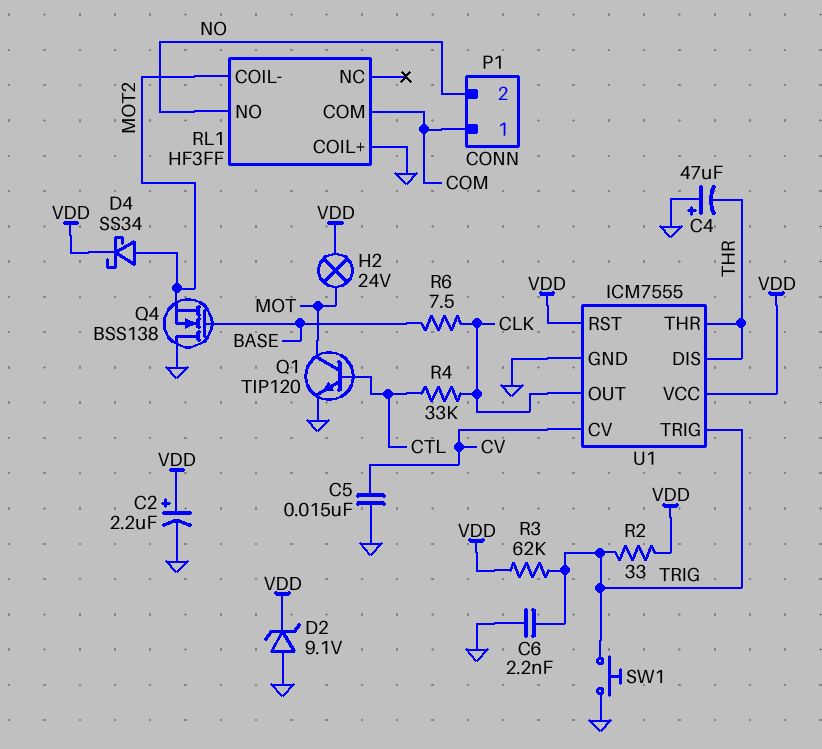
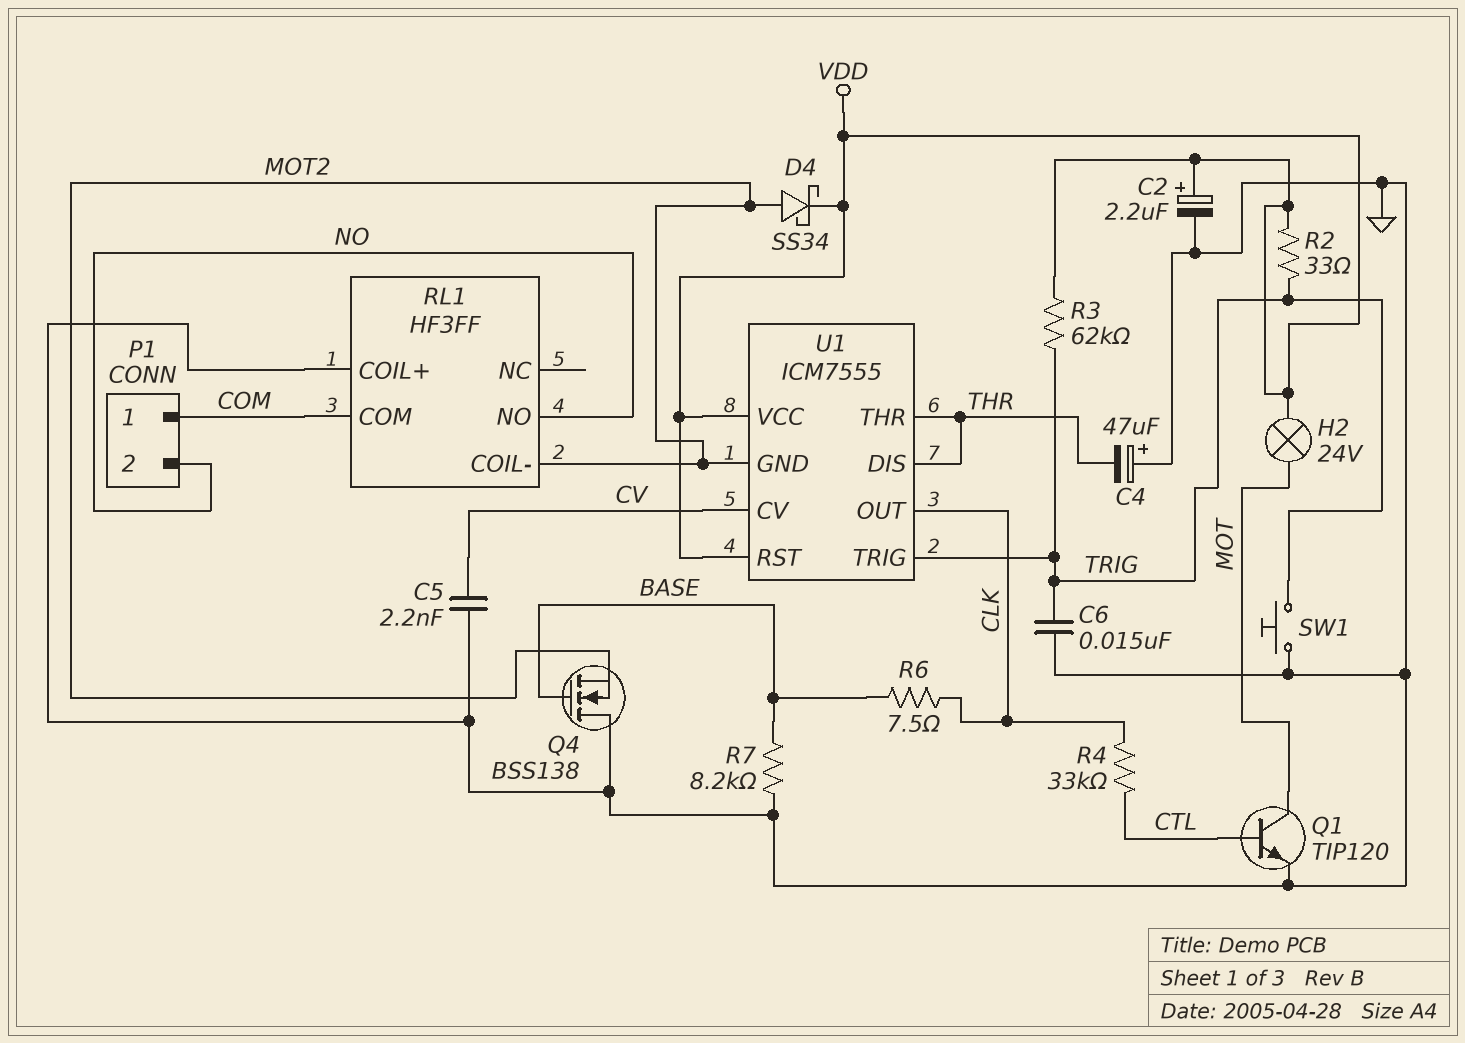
C5: 15nF (CV, GND) -> 2.2nF (CV, GND)
C6: 2.2nF (GND, TRIG) -> 15nF (GND, TRIG)
D2: zener 9.1V (A GND, K VDD) -> none
R7: none -> 8.2k (BASE, GND)
U1 pin GND: GND -> MOT2

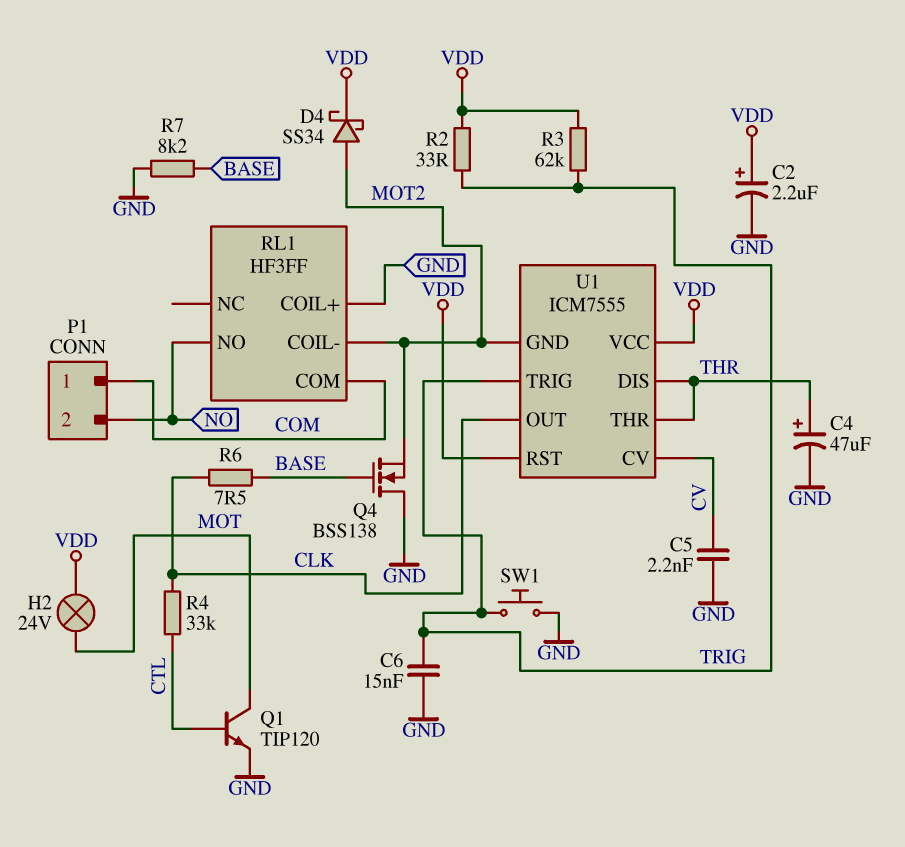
C4: 47uF (plus GND, minus THR) -> 47uF (plus THR, minus GND)

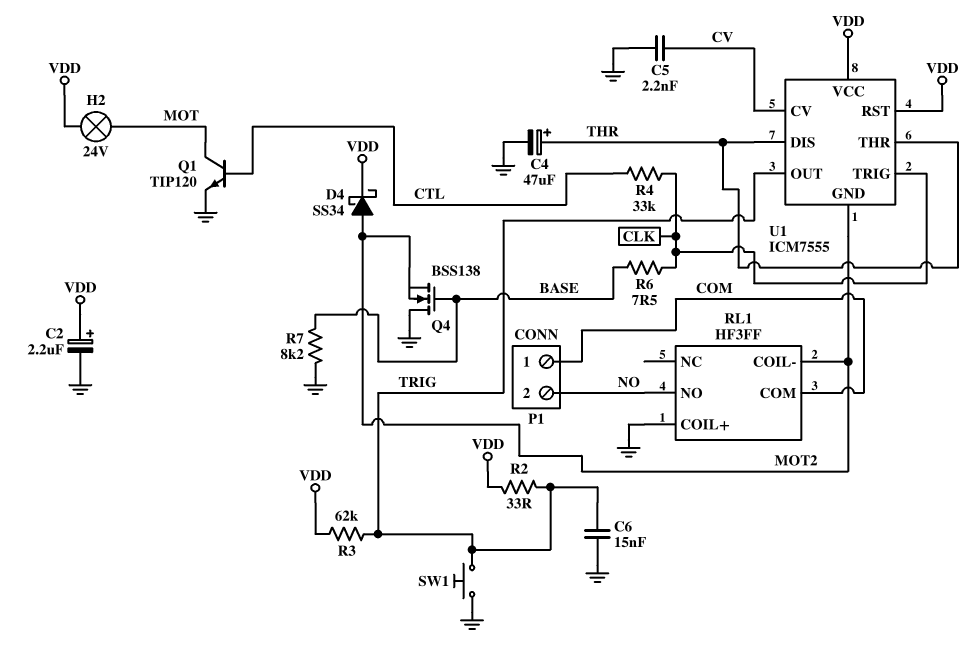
U1 pin OUT: CLK -> TRIG
U1 pin TRIG: TRIG -> CLK

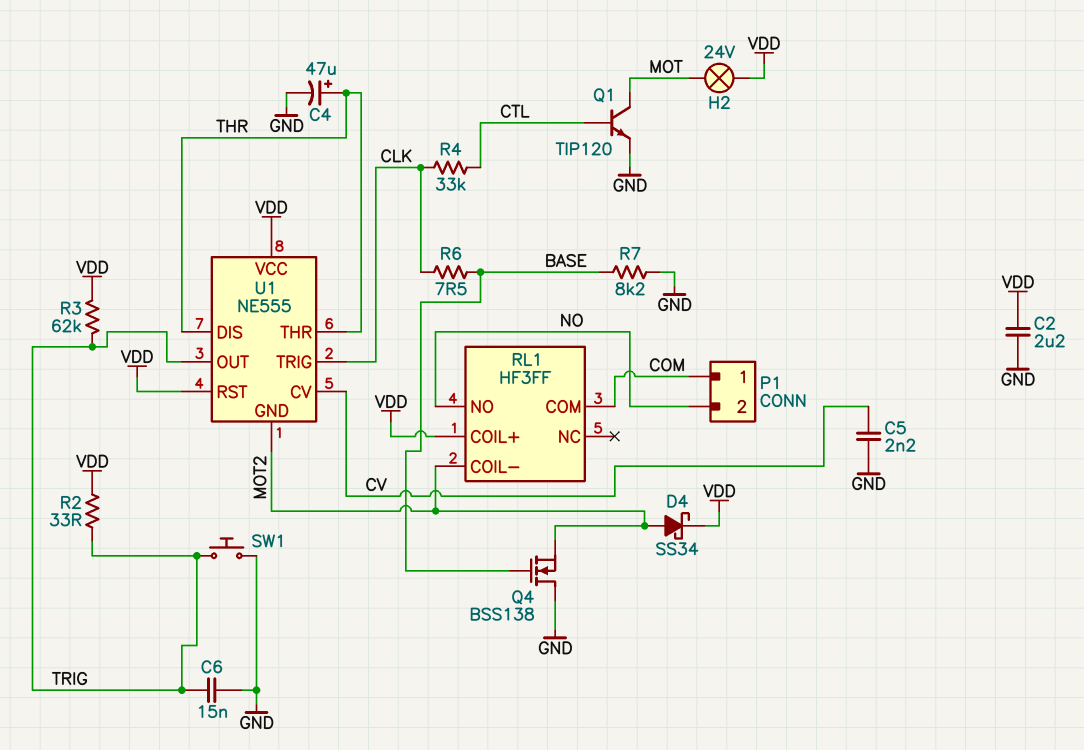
C2: 2.2uF (plus VDD, minus GND) -> 2.2uF (GND, VDD)
RL1 pin COIL+: GND -> VDD
U1: ICM7555 -> NE555

